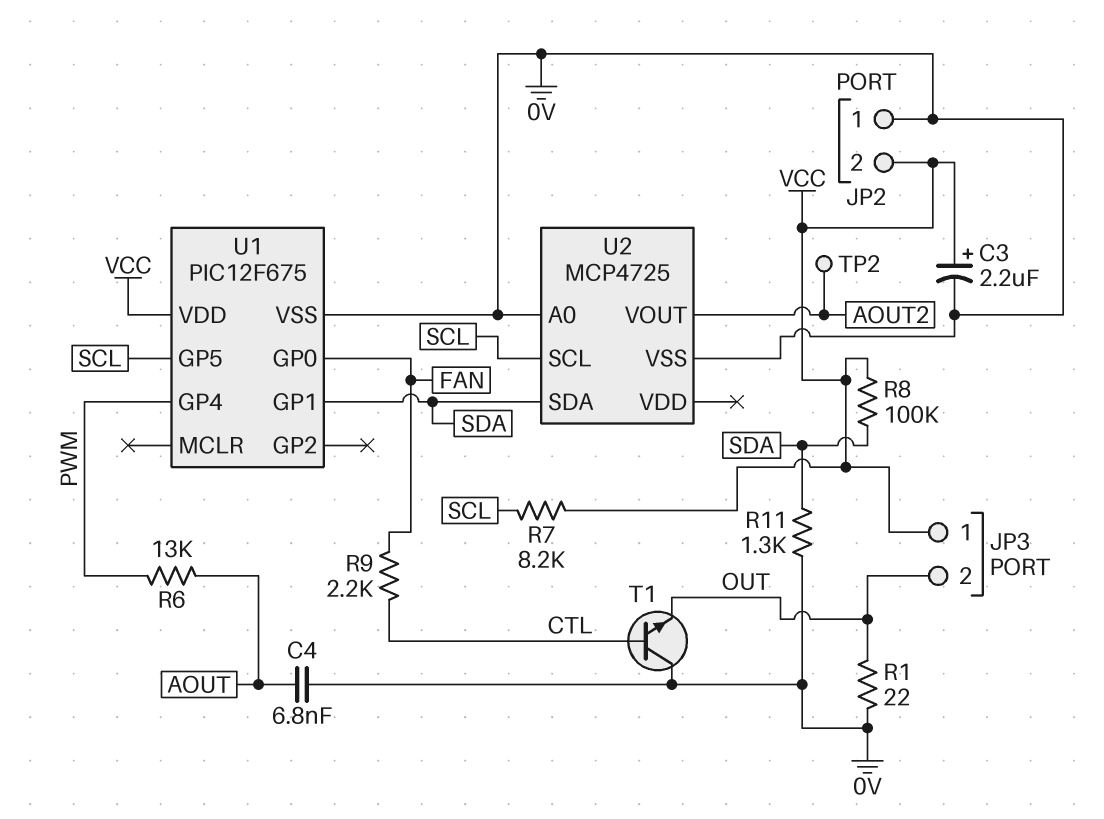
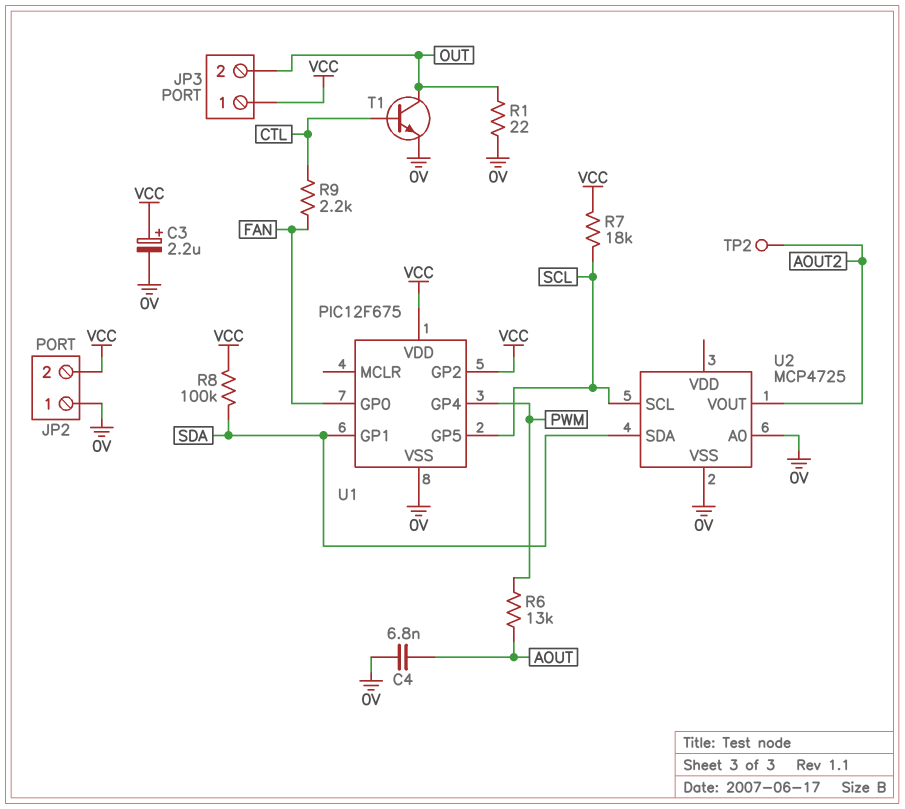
R7: 8.2k (SCL, VCC) -> 18k (SCL, VCC)
R11: 1.3k (0V, SDA) -> none
T1: NPN (B CTL, C 0V, E OUT) -> NPN (B CTL, C OUT, E 0V)
U1 pin GP2: none -> VCC

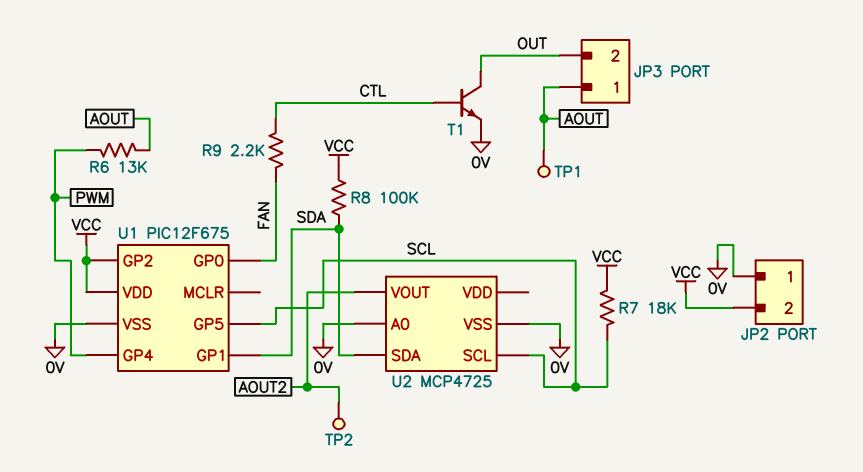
C3: 2.2uF (plus VCC, minus 0V) -> none
C4: 6.8nF (0V, AOUT) -> none
JP3 pin 1: VCC -> AOUT
R1: 22 (0V, OUT) -> none
TP1: none -> test point (AOUT)

